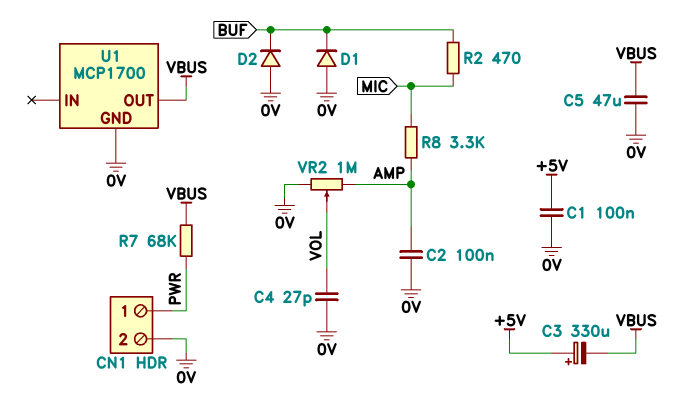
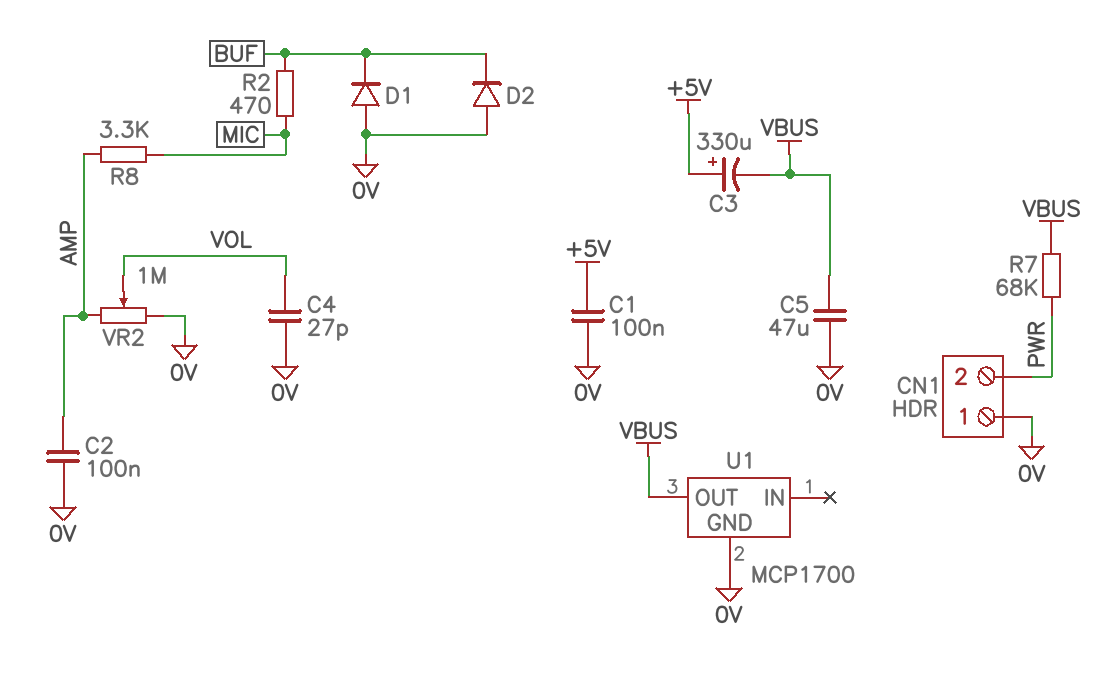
CN1 pin 1: PWR -> 0V
CN1 pin 2: 0V -> PWR

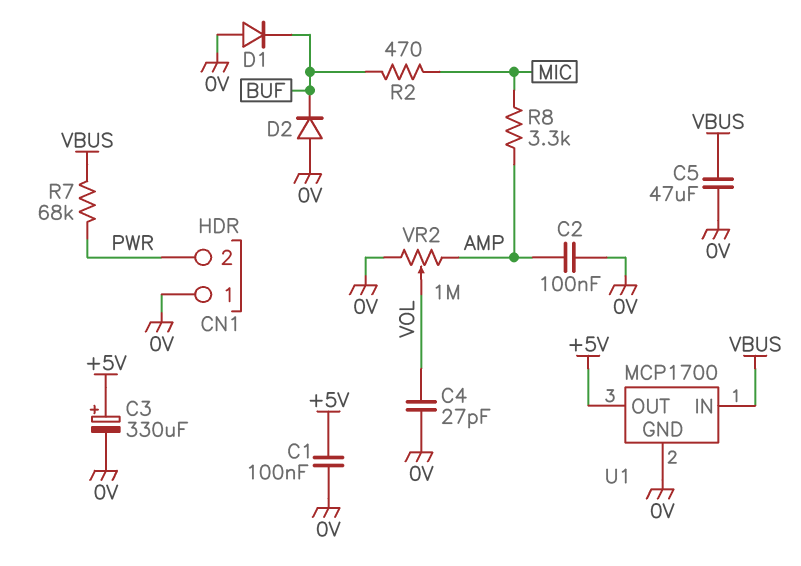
C3: 330uF (plus +5V, minus VBUS) -> 330uF (plus +5V, minus 0V)
U1 pin IN: none -> VBUS
U1 pin OUT: VBUS -> +5V

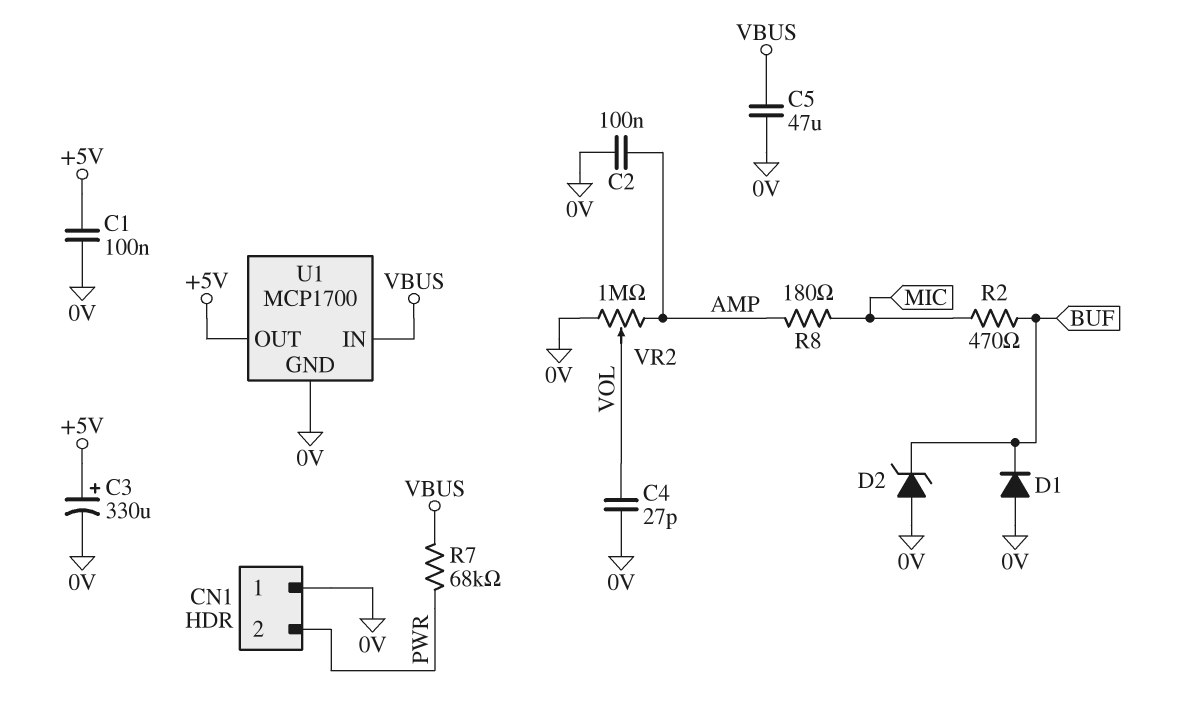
D2: diode (A 0V, K BUF) -> zener (A 0V, K BUF)
R8: 3.3k (AMP, MIC) -> 180 (AMP, MIC)

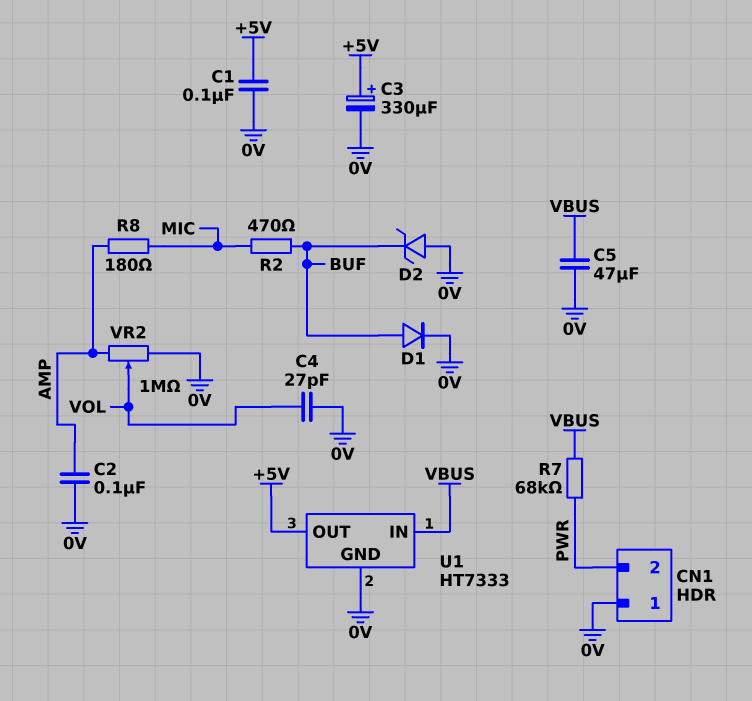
D1: diode (A 0V, K BUF) -> diode (A BUF, K 0V)
U1: MCP1700 -> HT7333

